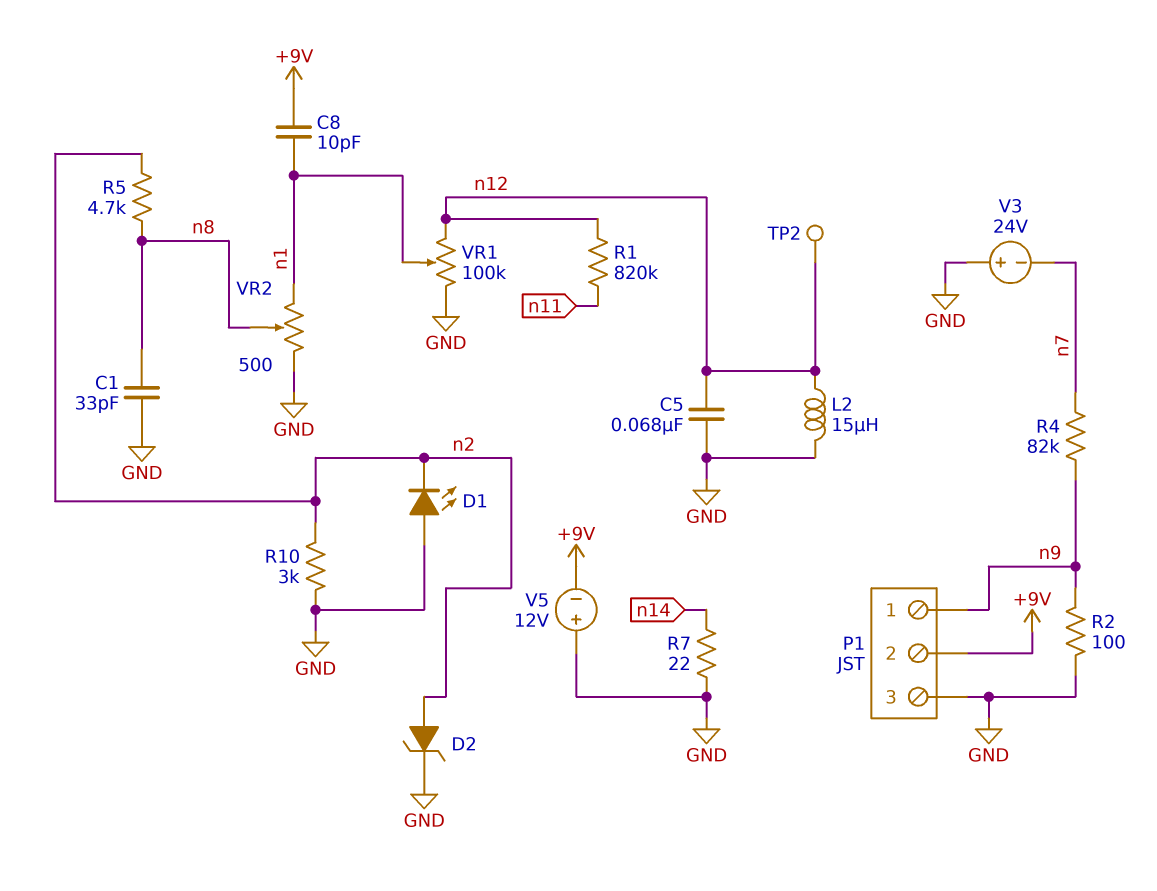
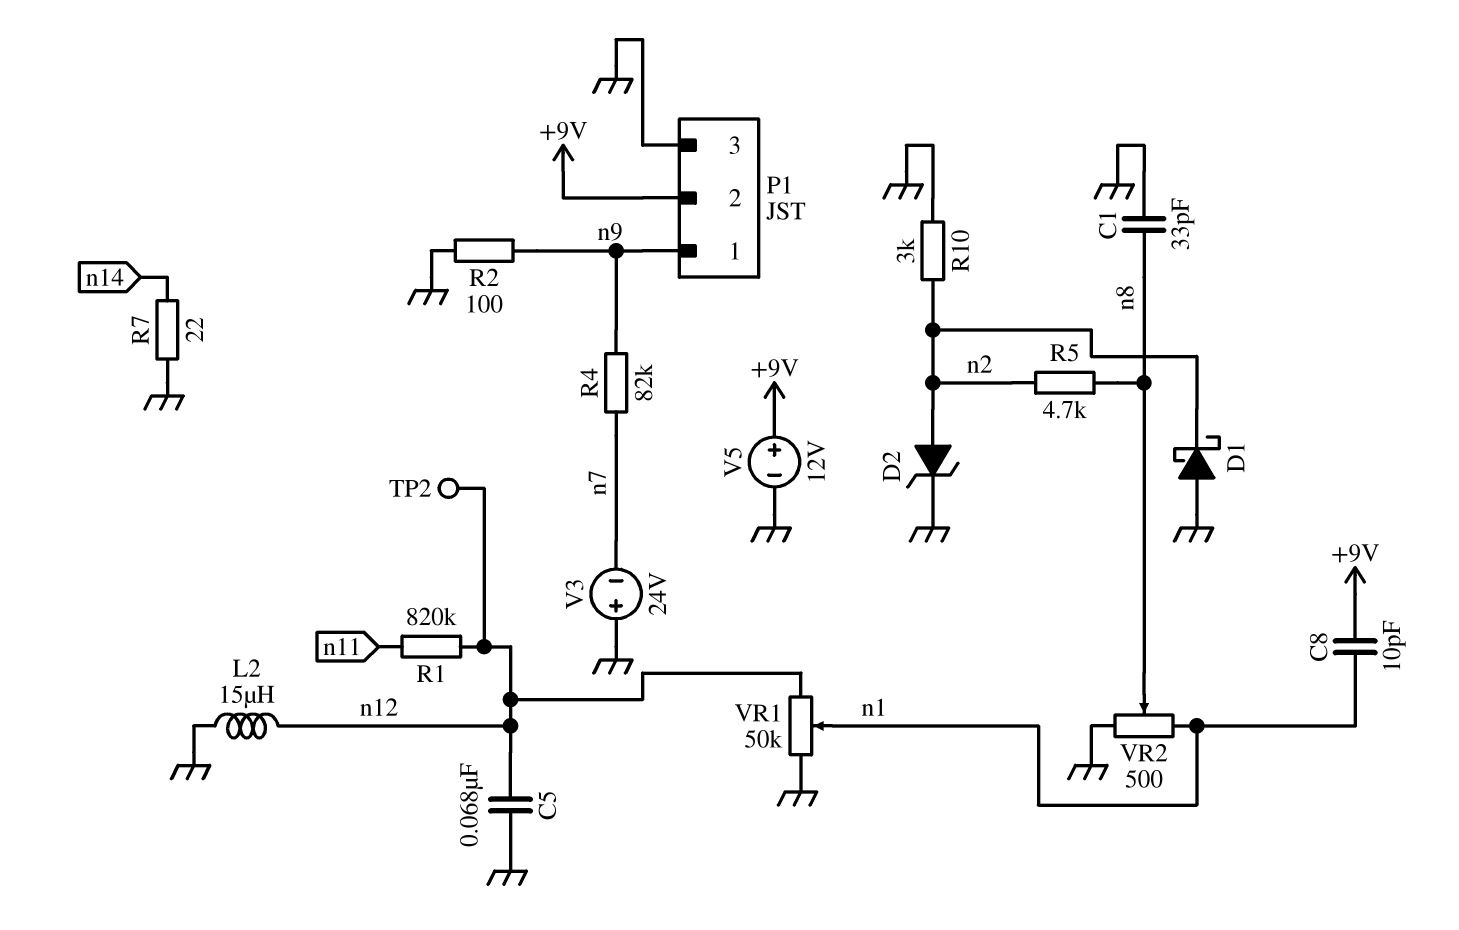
D1: LED (A GND, K n2) -> schottky (A GND, K n2)
V5: 12V (plus GND, minus +9V) -> 12V (plus +9V, minus GND)
VR1: 100k (GND, n12, wiper n1) -> 50k (GND, n12, wiper n1)

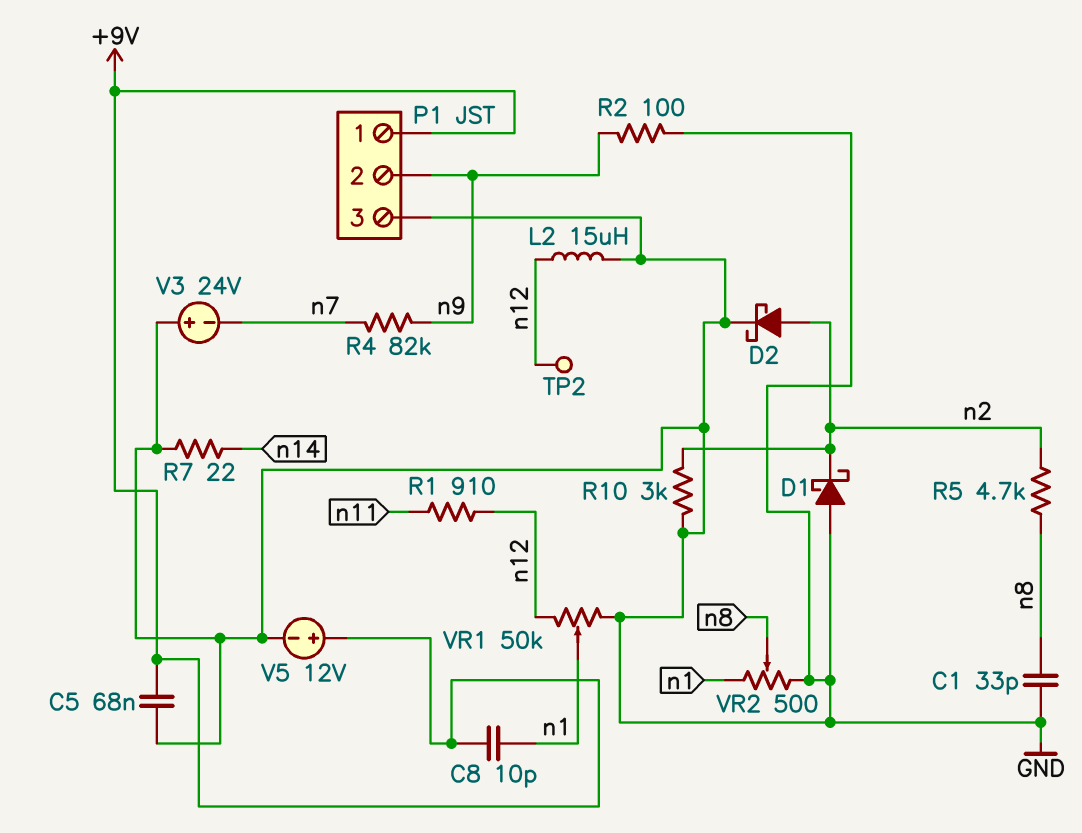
C5: 68nF (GND, n12) -> 68nF (+9V, GND)
D2: zener (A n2, K GND) -> schottky (A n2, K GND)
P1 pin 1: n9 -> +9V
P1 pin 2: +9V -> n9
R1: 820k (n11, n12) -> 910 (n11, n12)

